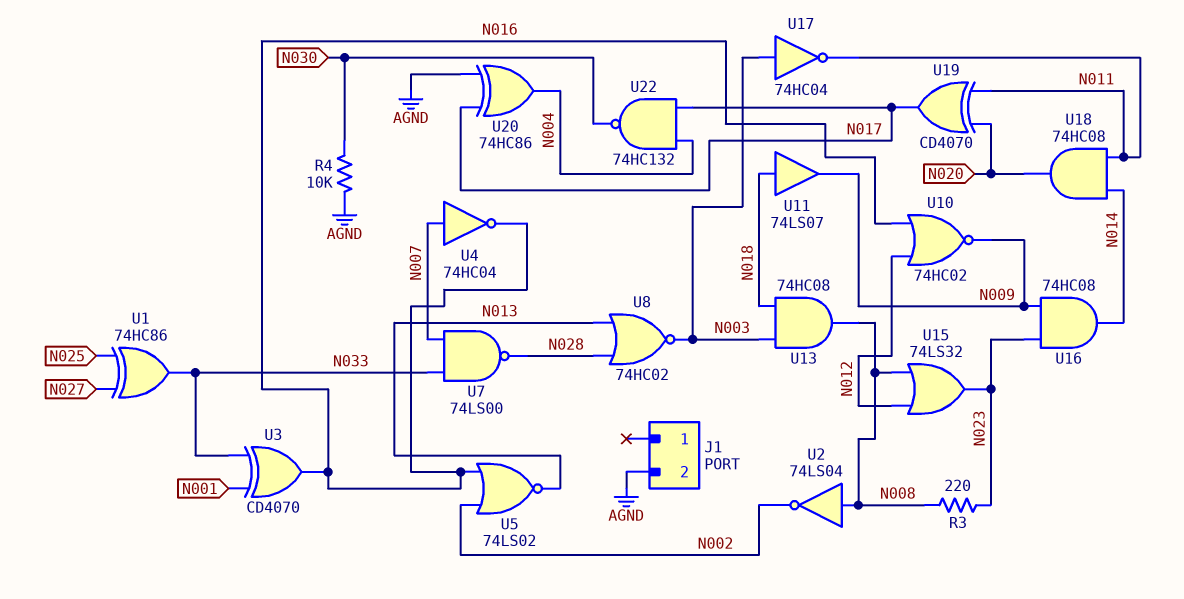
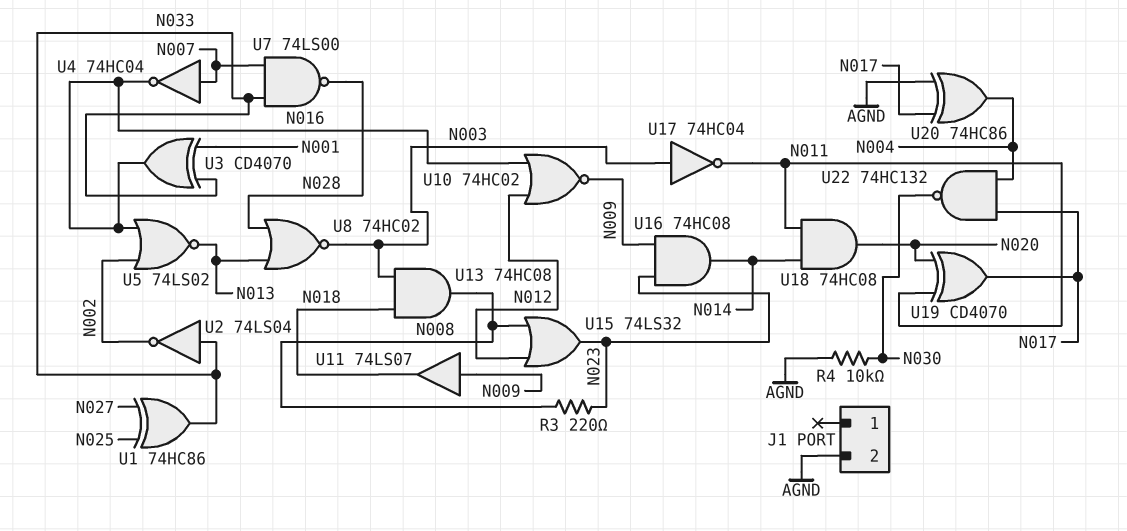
U2: NOT 74LS04 (in N008, out N002) -> NOT 74LS04 (in N033, out N002)
U11: buffer 74LS07 (in N018, out N009) -> buffer 74LS07 (in N009, out N018)

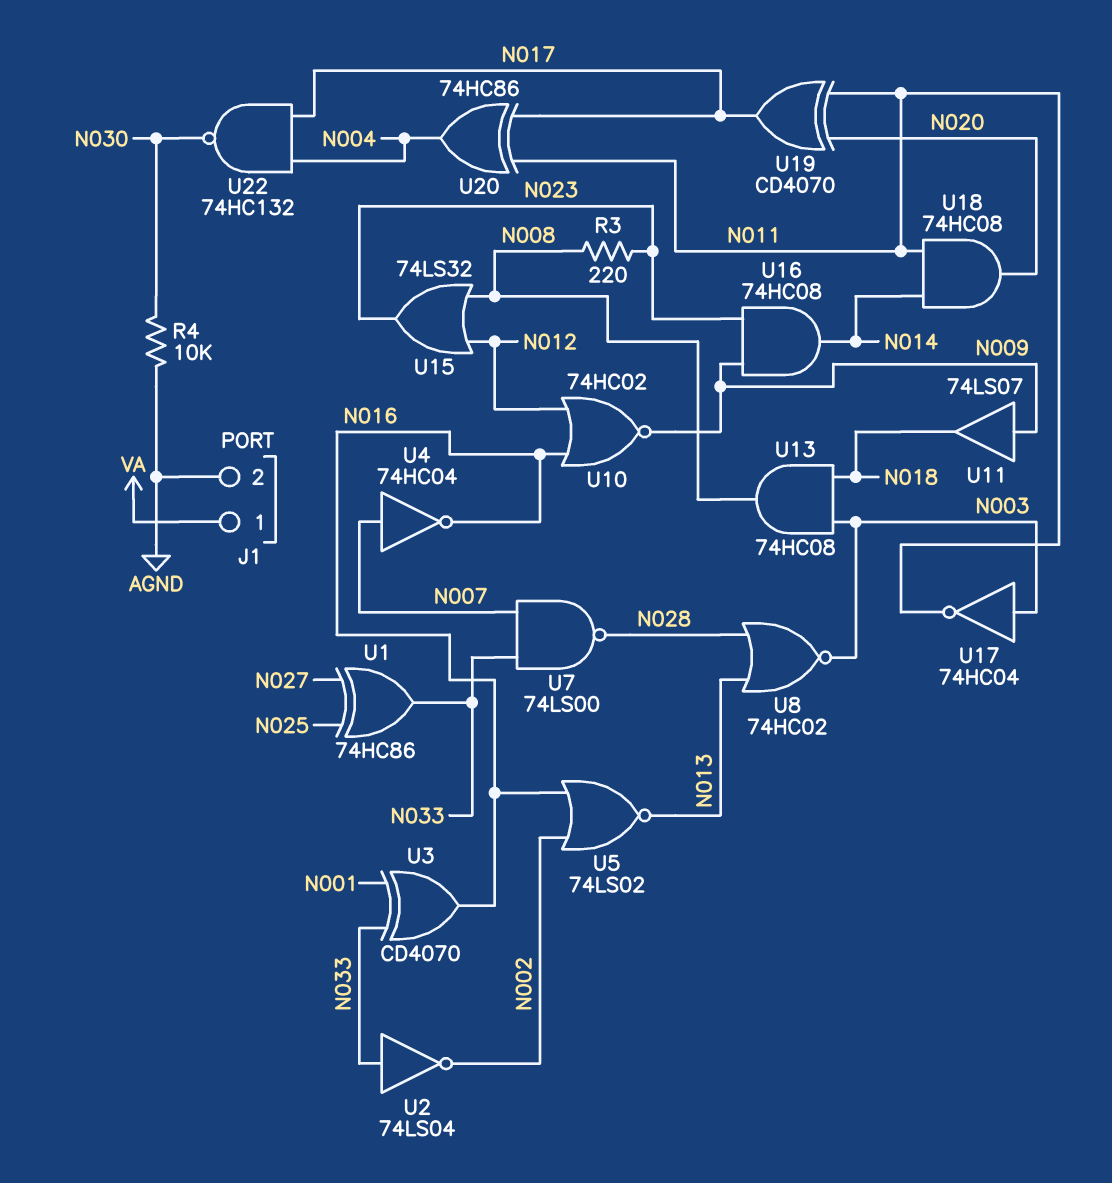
J1 pin 1: none -> VA
U20: XOR 74HC86 (in AGND, in N017, out N004) -> XOR 74HC86 (in N011, in N017, out N004)

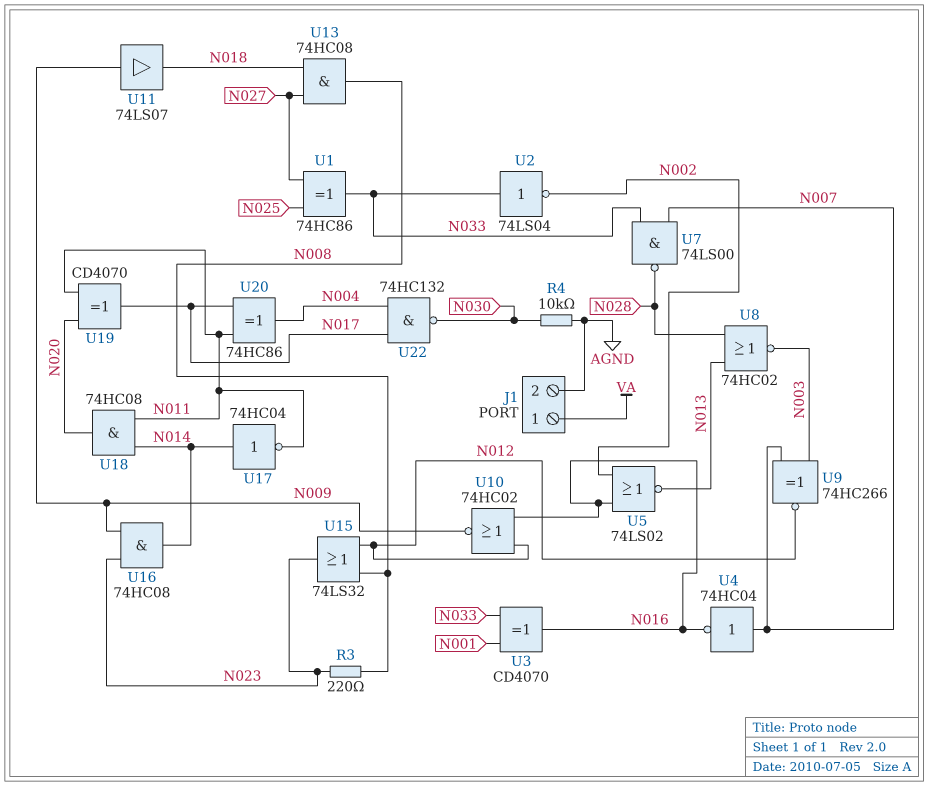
U9: none -> XNOR 74HC266 (in N003, in N007, out N012)
U13: AND 74HC08 (in N003, in N018, out N008) -> AND 74HC08 (in N018, in N027, out N008)
U17: NOT 74HC04 (in N003, out N011) -> NOT 74HC04 (in N014, out N011)

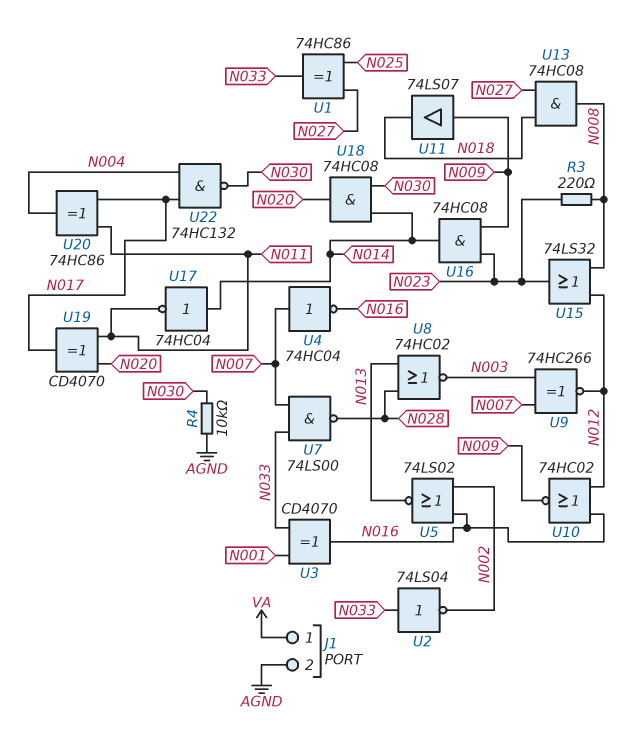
U18: AND 74HC08 (in N011, in N014, out N020) -> AND 74HC08 (in N014, in N030, out N020)

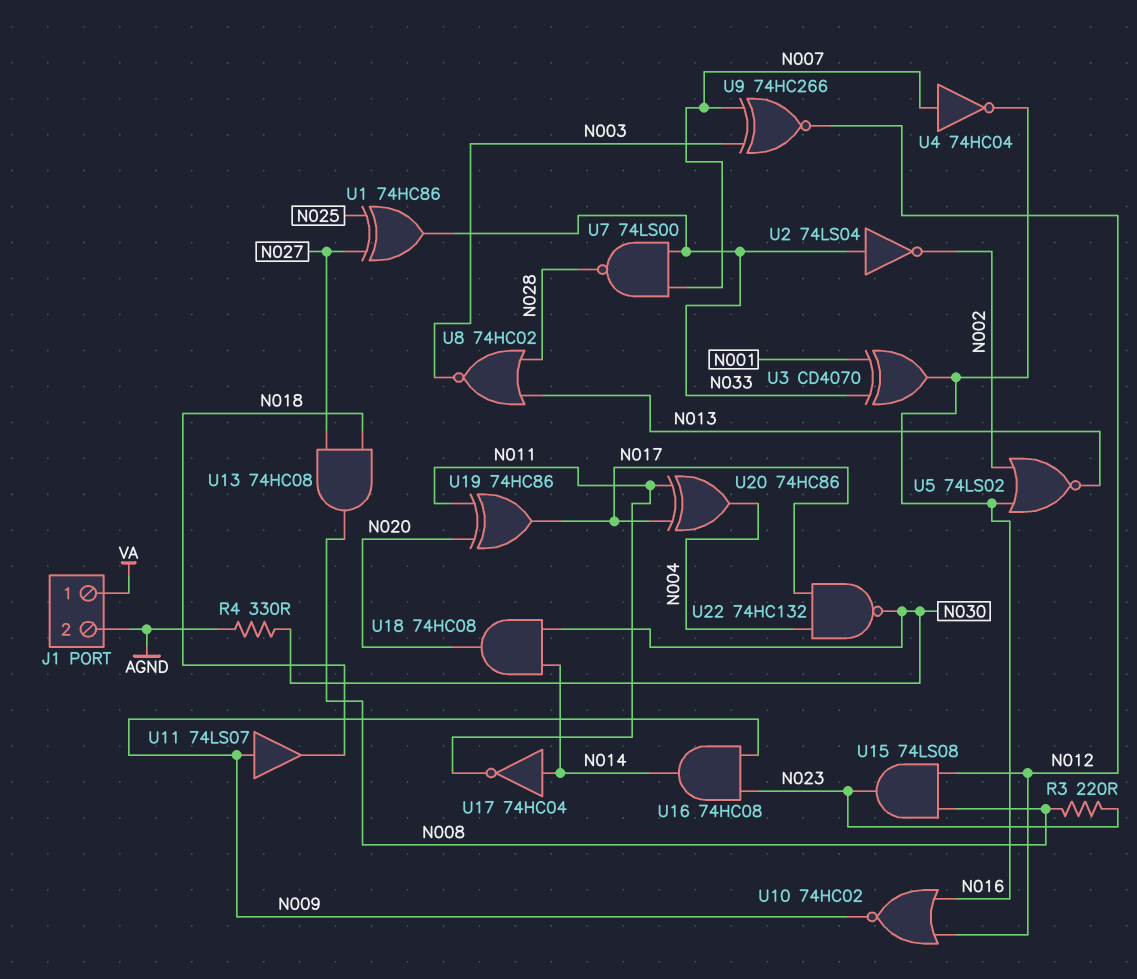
R4: 10k (AGND, N030) -> 330 (AGND, N030)
U15: OR 74LS32 (in N008, in N012, out N023) -> AND 74LS08 (in N008, in N012, out N023)
U19: XOR CD4070 (in N011, in N020, out N017) -> XOR 74HC86 (in N011, in N020, out N017)

